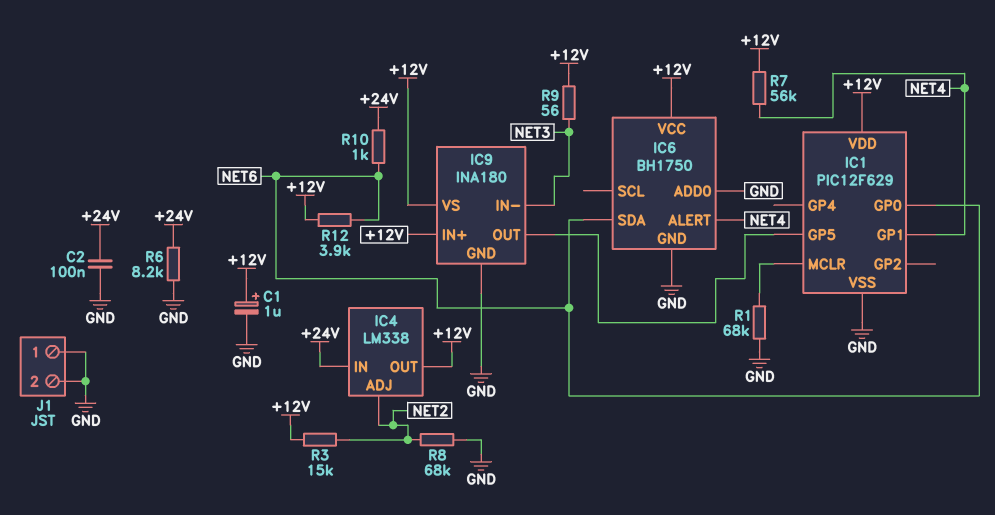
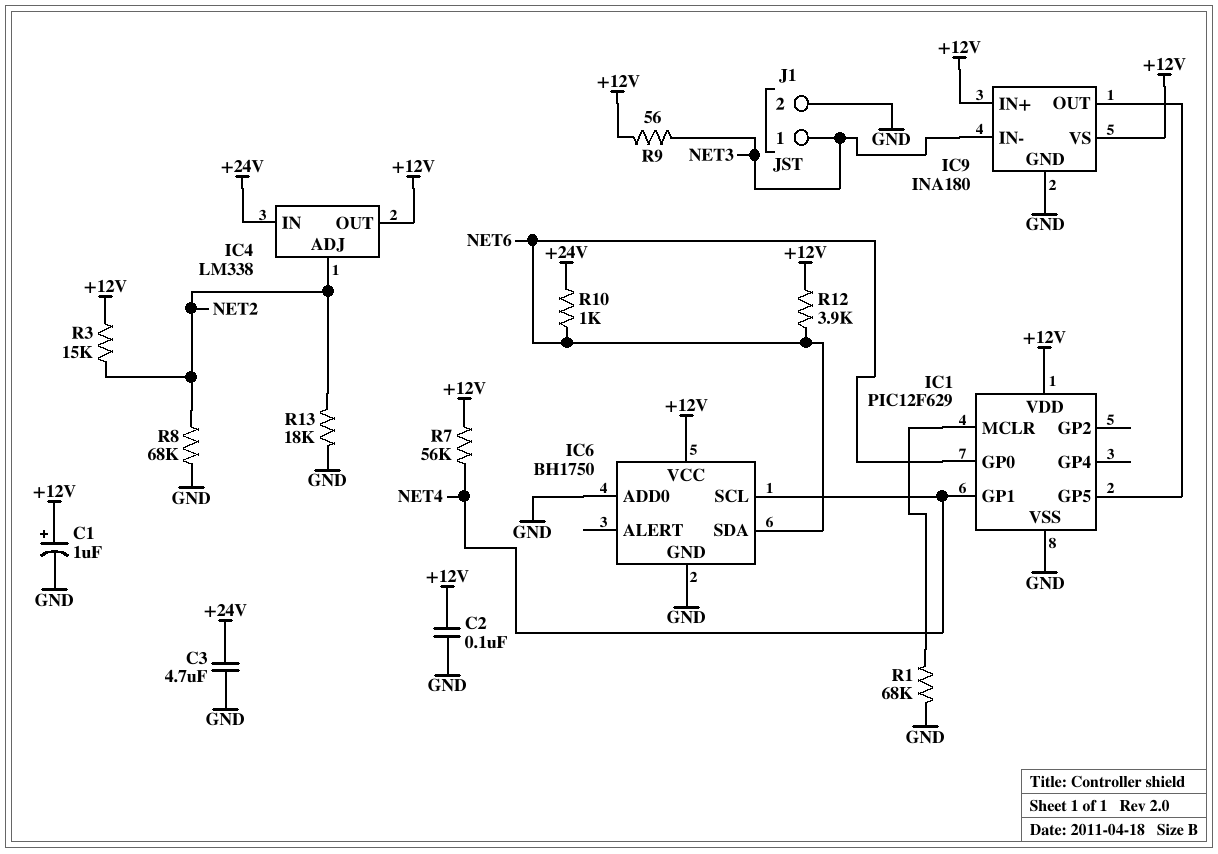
C2: 100nF (+24V, GND) -> 100nF (+12V, GND)
C3: none -> 4.7uF (+24V, GND)
IC6 pin ALERT: NET4 -> none
IC6 pin SCL: none -> NET4
J1 pin 1: GND -> NET3
R6: 8.2k (+24V, GND) -> none
R13: none -> 18k (GND, NET2)

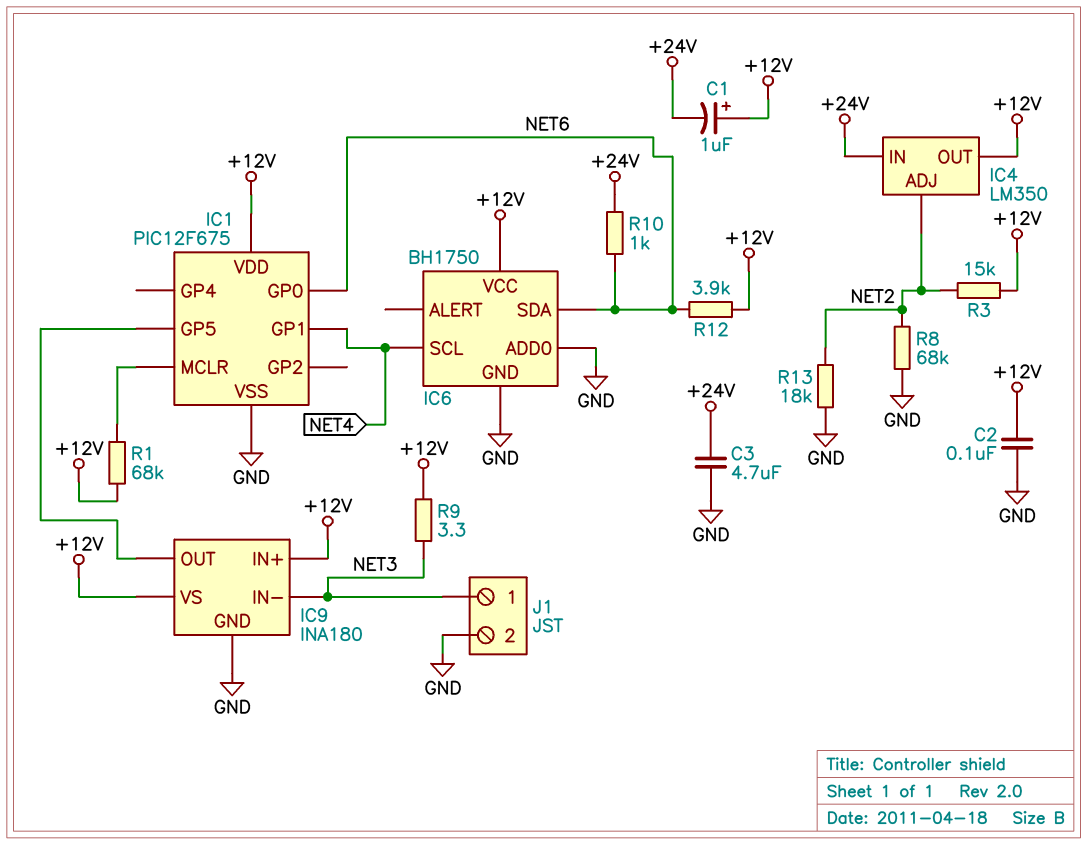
C1: 1uF (plus +12V, minus GND) -> 1uF (plus +12V, minus +24V)
IC1: PIC12F629 -> PIC12F675
IC4: LM338 -> LM350
R1: 68k (GND, IC1/MCLR) -> 68k (+12V, IC1/MCLR)
R7: 56k (+12V, NET4) -> none
R9: 56 (+12V, NET3) -> 3.3 (+12V, NET3)

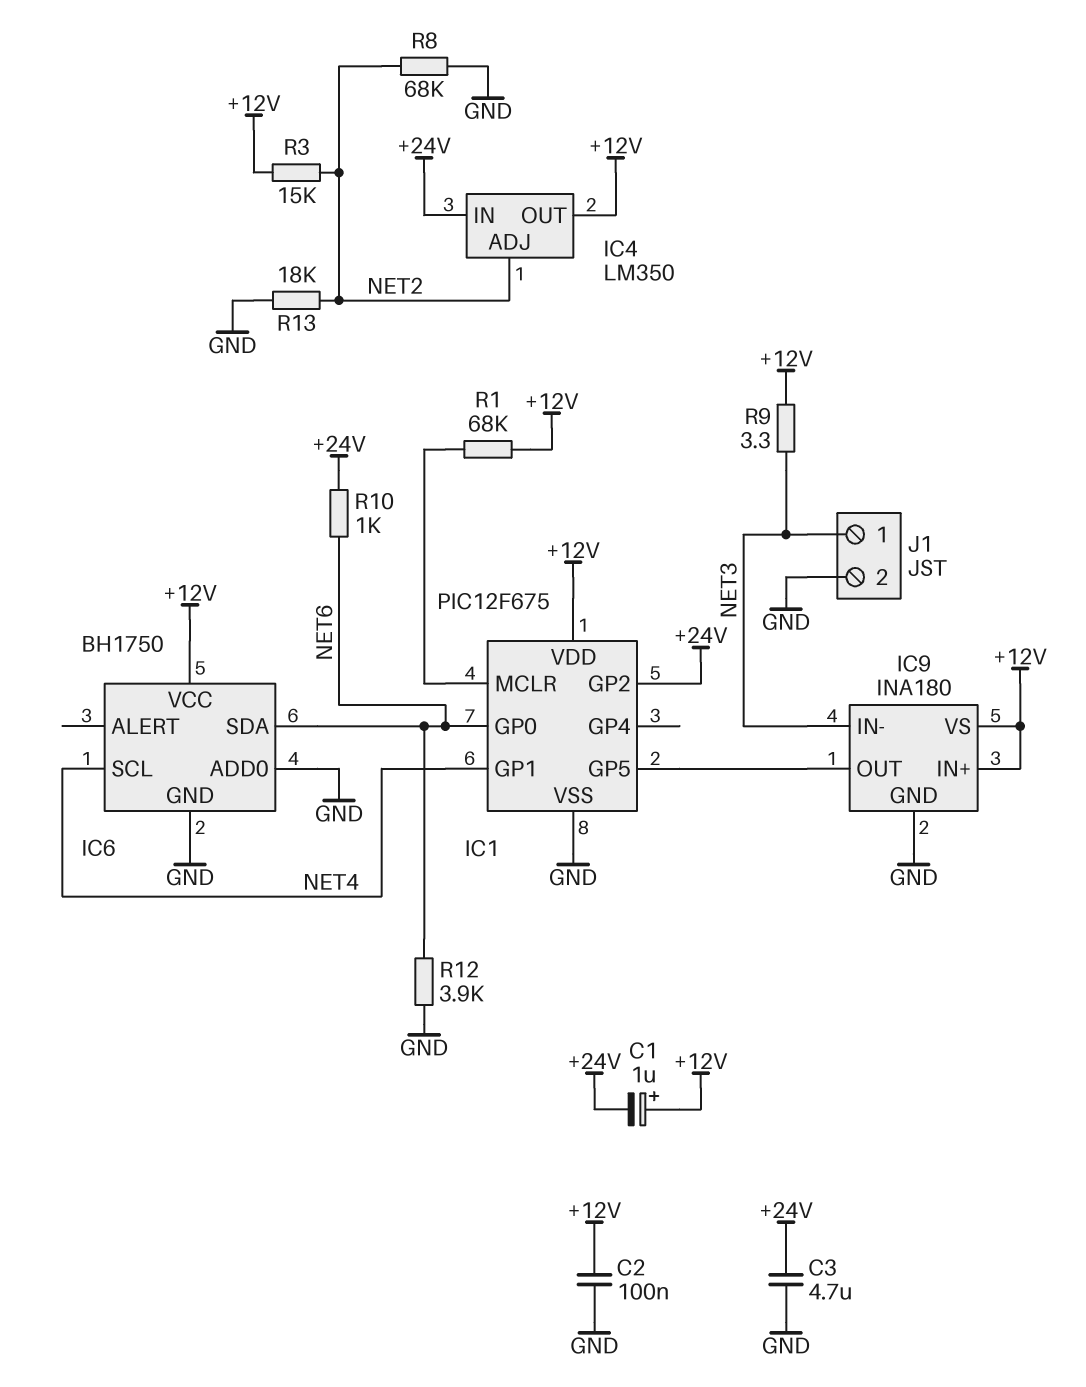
IC1 pin GP2: none -> +24V
R12: 3.9k (+12V, NET6) -> 3.9k (GND, NET6)

